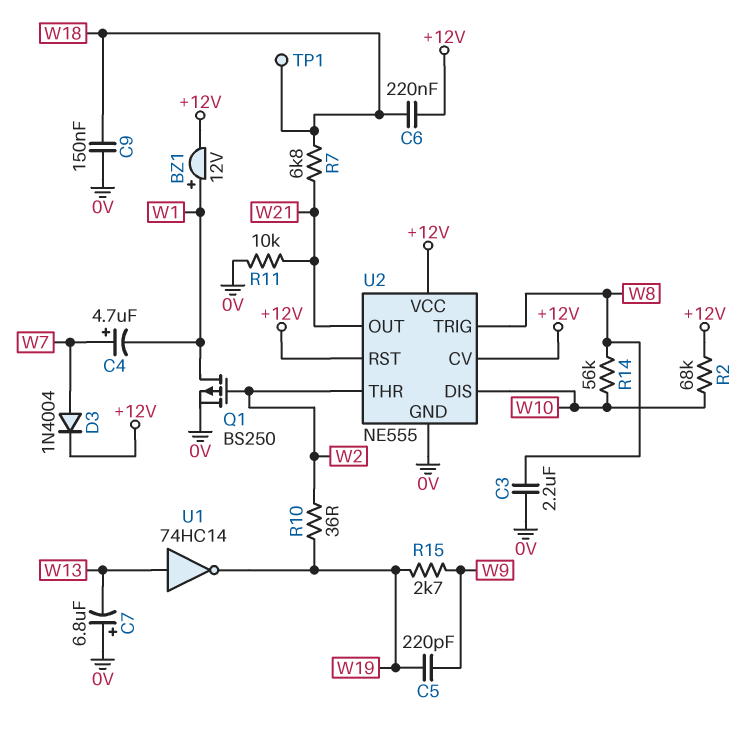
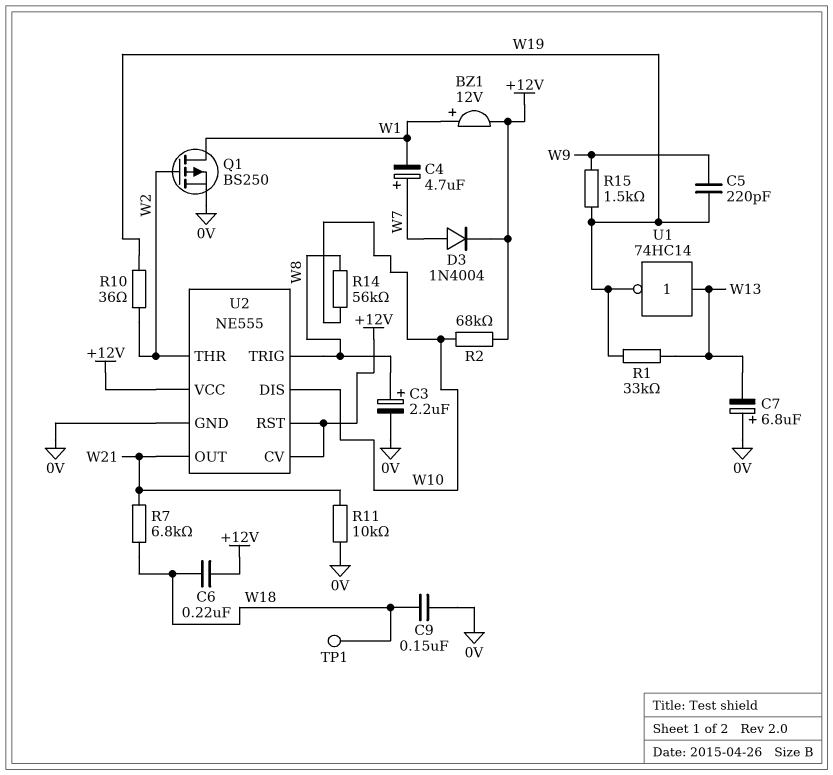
C3: 2.2uF (0V, W8) -> 2.2uF (plus W8, minus 0V)
R1: none -> 33k (W13, W19)
R15: 2.7k (W9, W19) -> 1.5k (W9, W19)

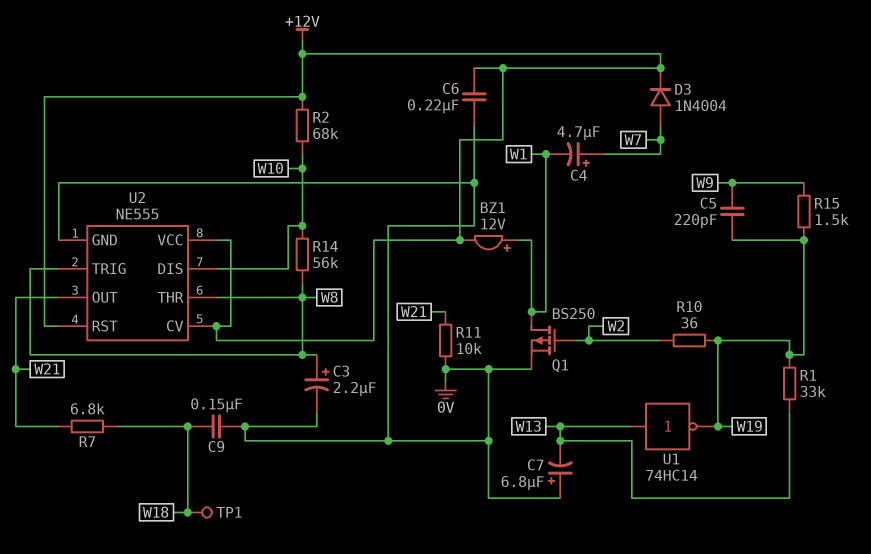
C6: 220nF (+12V, W18) -> 220nF (+12V, 0V)
U2 pin THR: W2 -> W8

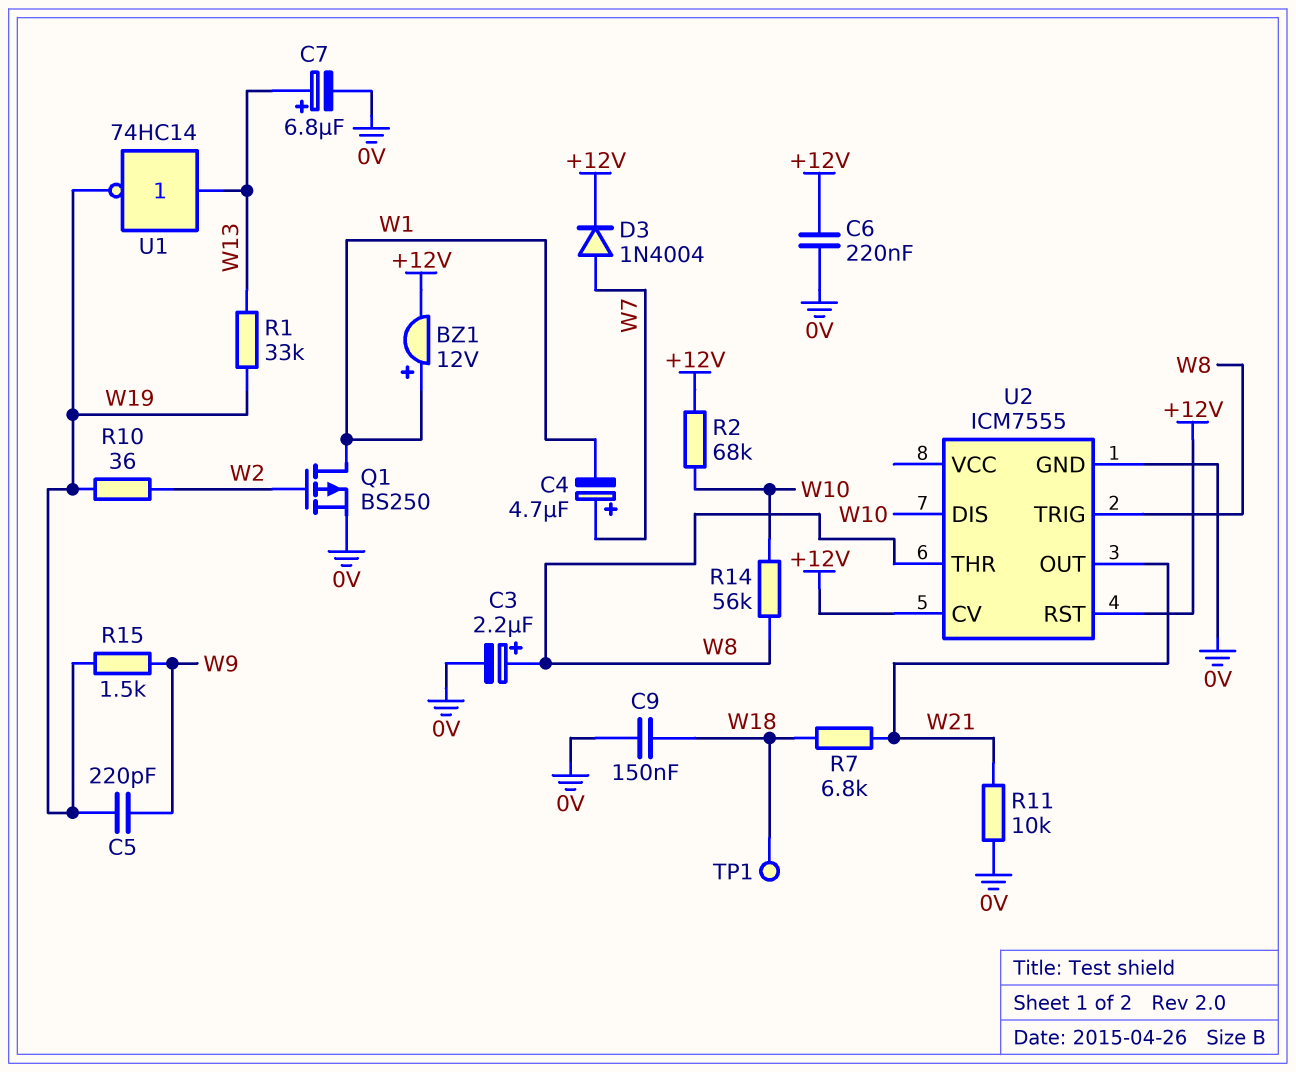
C7: 6.8uF (plus 0V, minus W13) -> 6.8uF (plus W13, minus 0V)
U2: NE555 -> ICM7555
U2 pin VCC: +12V -> none

